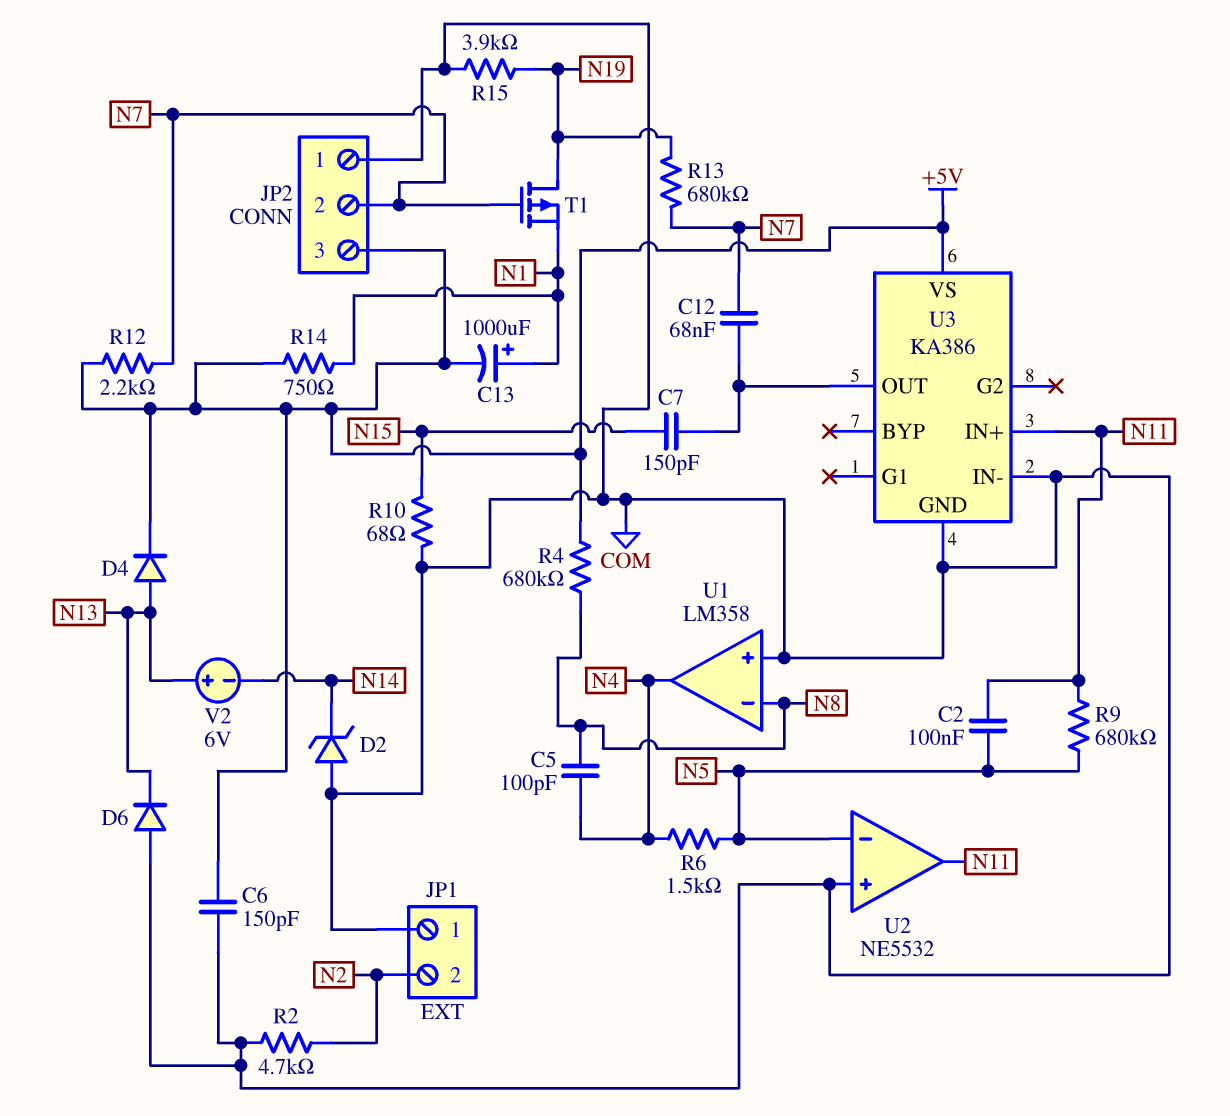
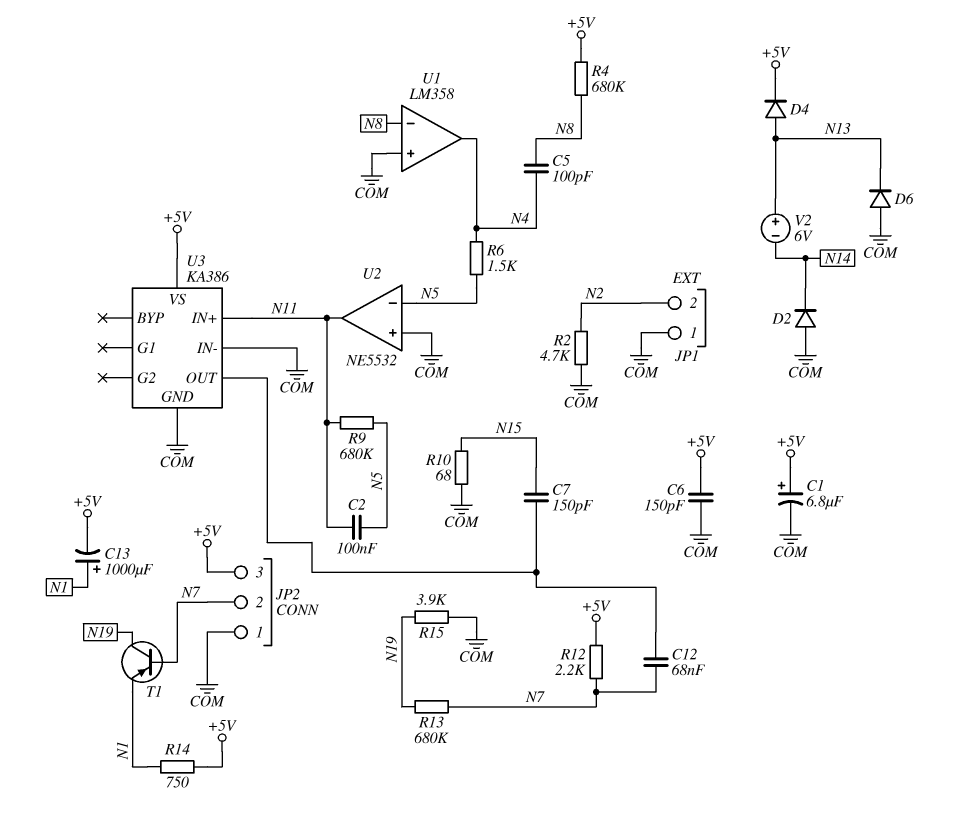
C1: none -> 6.8uF (plus +5V, minus COM)
D2: zener (A COM, K N14) -> diode (A COM, K N14)
T1: PMOS (G N7, D N19, S N1) -> PNP (B N7, C N19, E N1)

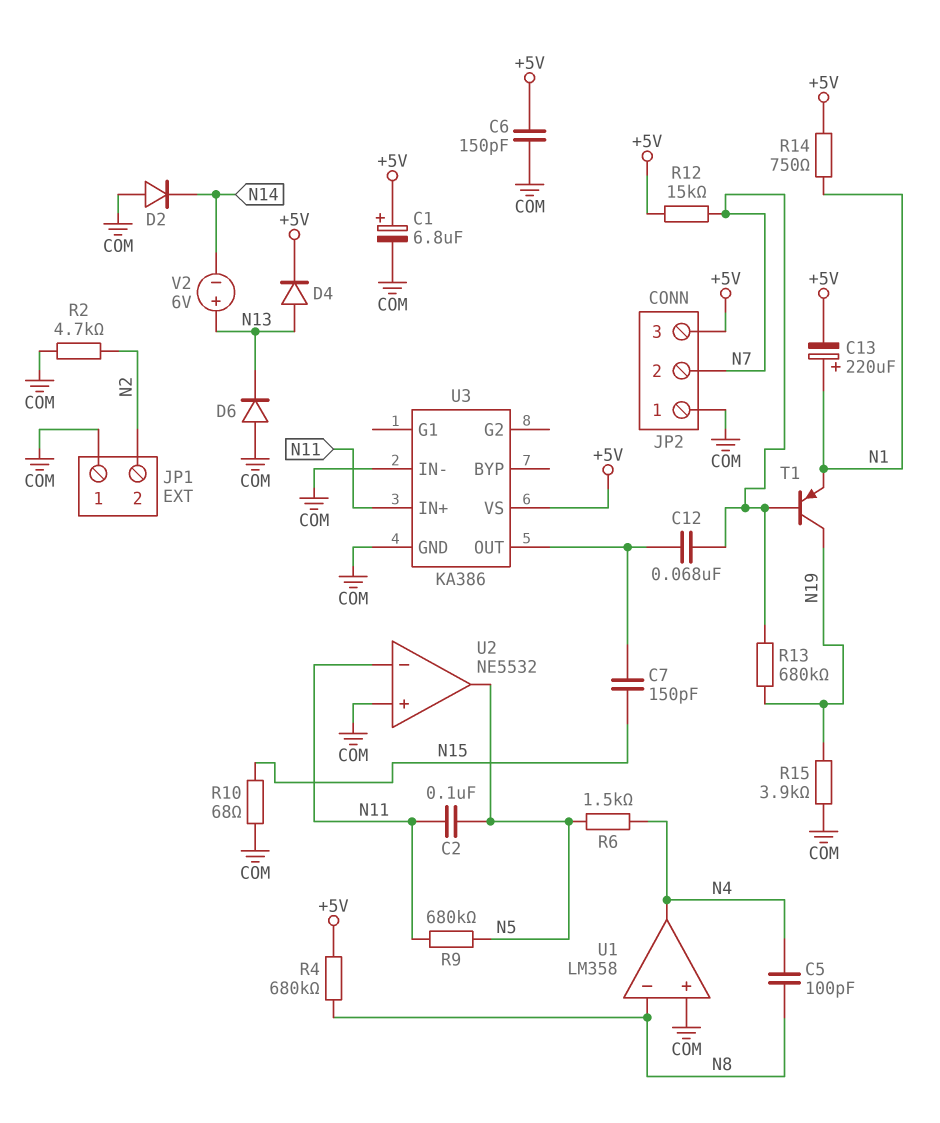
C13: 1000uF (plus N1, minus +5V) -> 220uF (plus N1, minus +5V)
R12: 2.2k (+5V, N7) -> 15k (+5V, N7)
U2 pin in-: N5 -> N11
U2 pin out: N11 -> N5

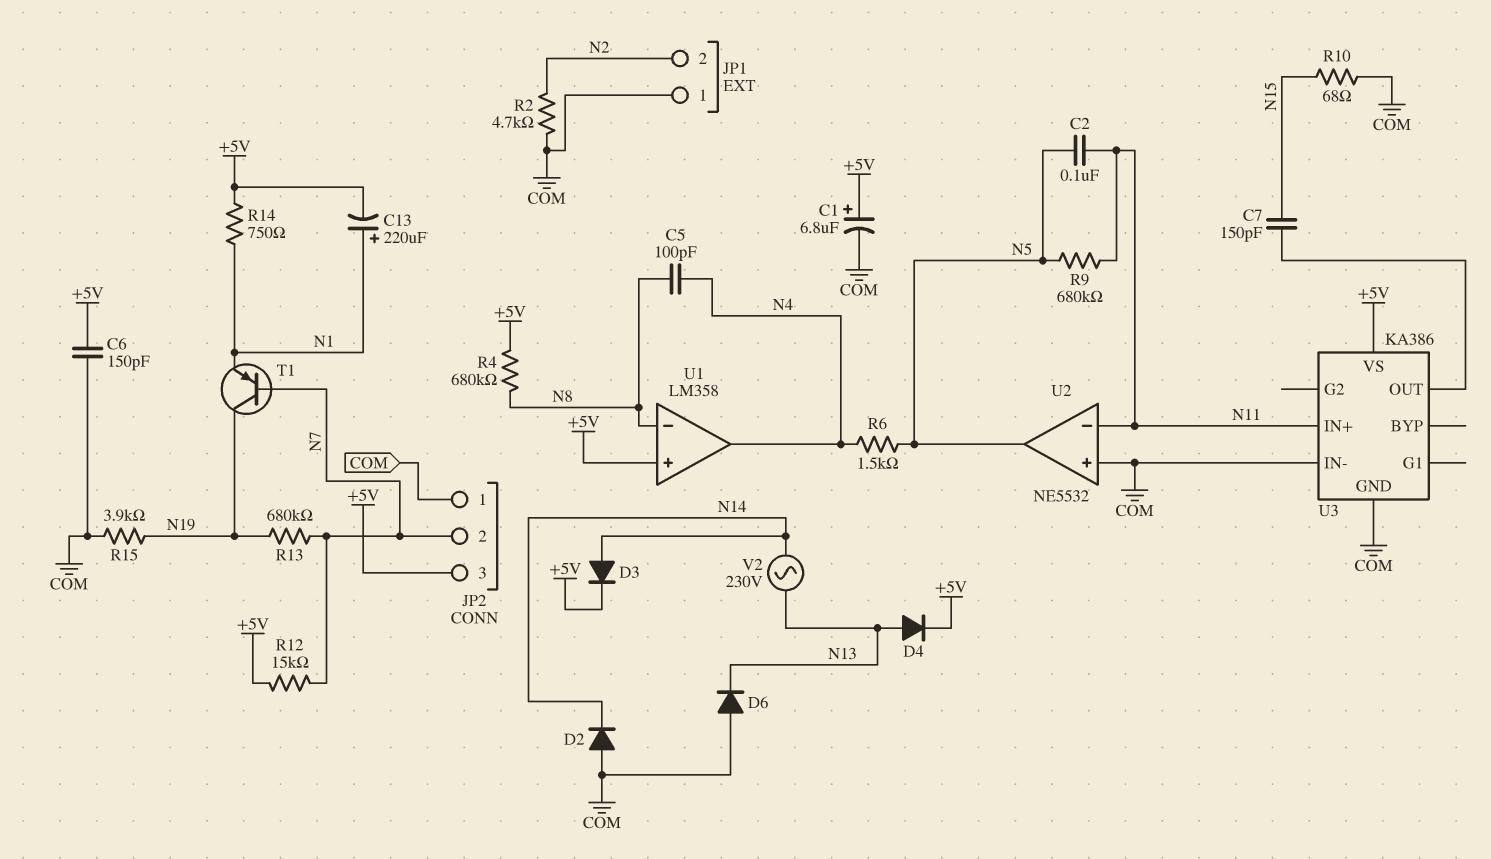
C12: 68nF (N7, U3/OUT) -> none
D3: none -> diode (A N14, K +5V)
U1 pin in+: COM -> +5V
V2: 6V (plus N13, minus N14) -> AC 230V (N13, N14)

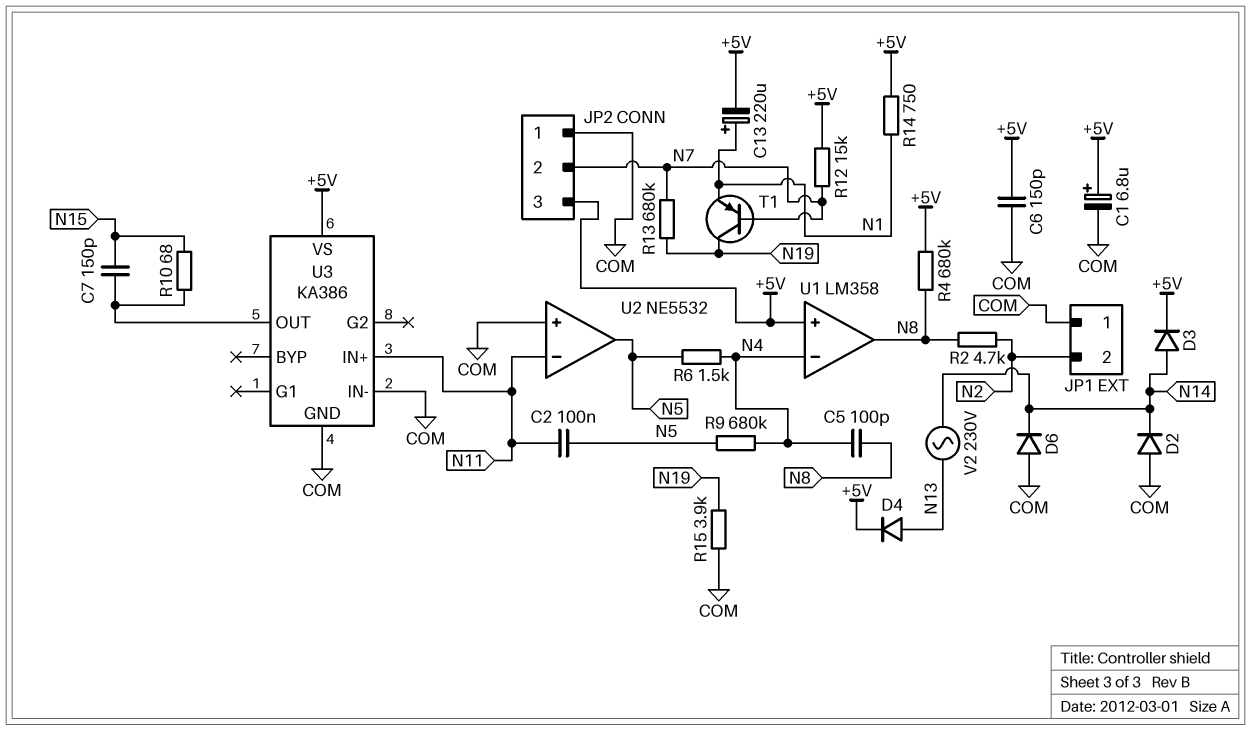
D6: diode (A COM, K N13) -> diode (A COM, K N14)
R2: 4.7k (COM, N2) -> 4.7k (N2, N8)
R9: 680k (N5, N11) -> 680k (N4, N5)
R10: 68 (COM, N15) -> 68 (N15, U3/OUT)
U1 pin in-: N8 -> N4
U1 pin out: N4 -> N8

